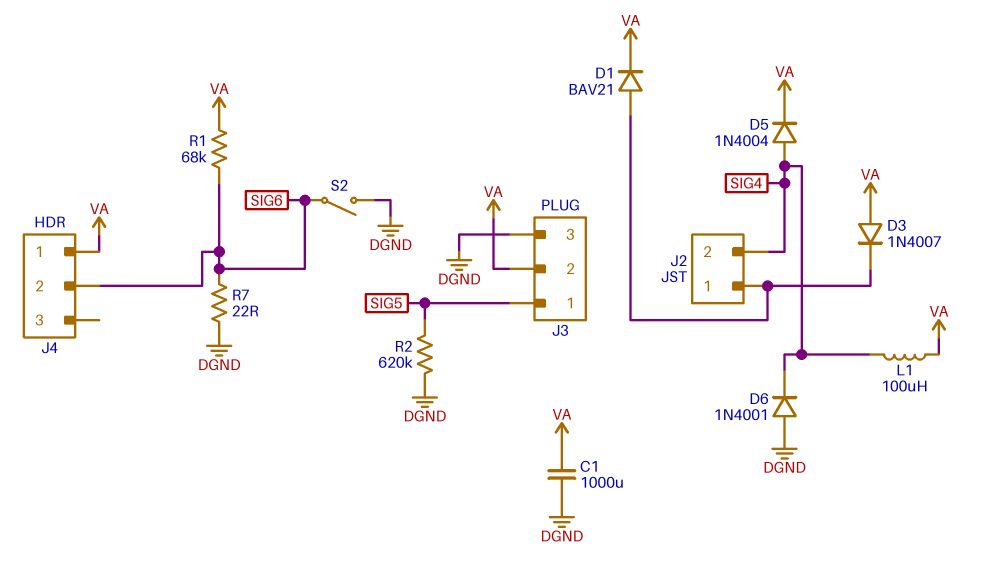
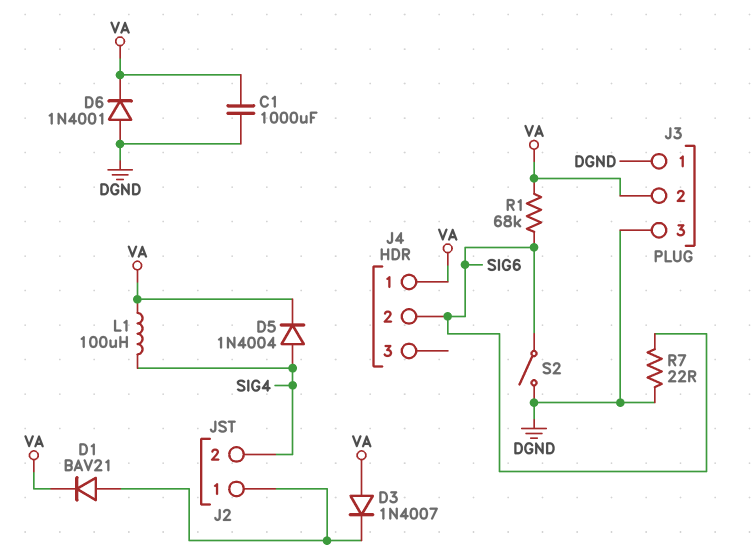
D6: diode 1N4001 (A DGND, K SIG4) -> diode 1N4001 (A DGND, K VA)
J3 pin 1: SIG5 -> DGND
R2: 620k (DGND, SIG5) -> none

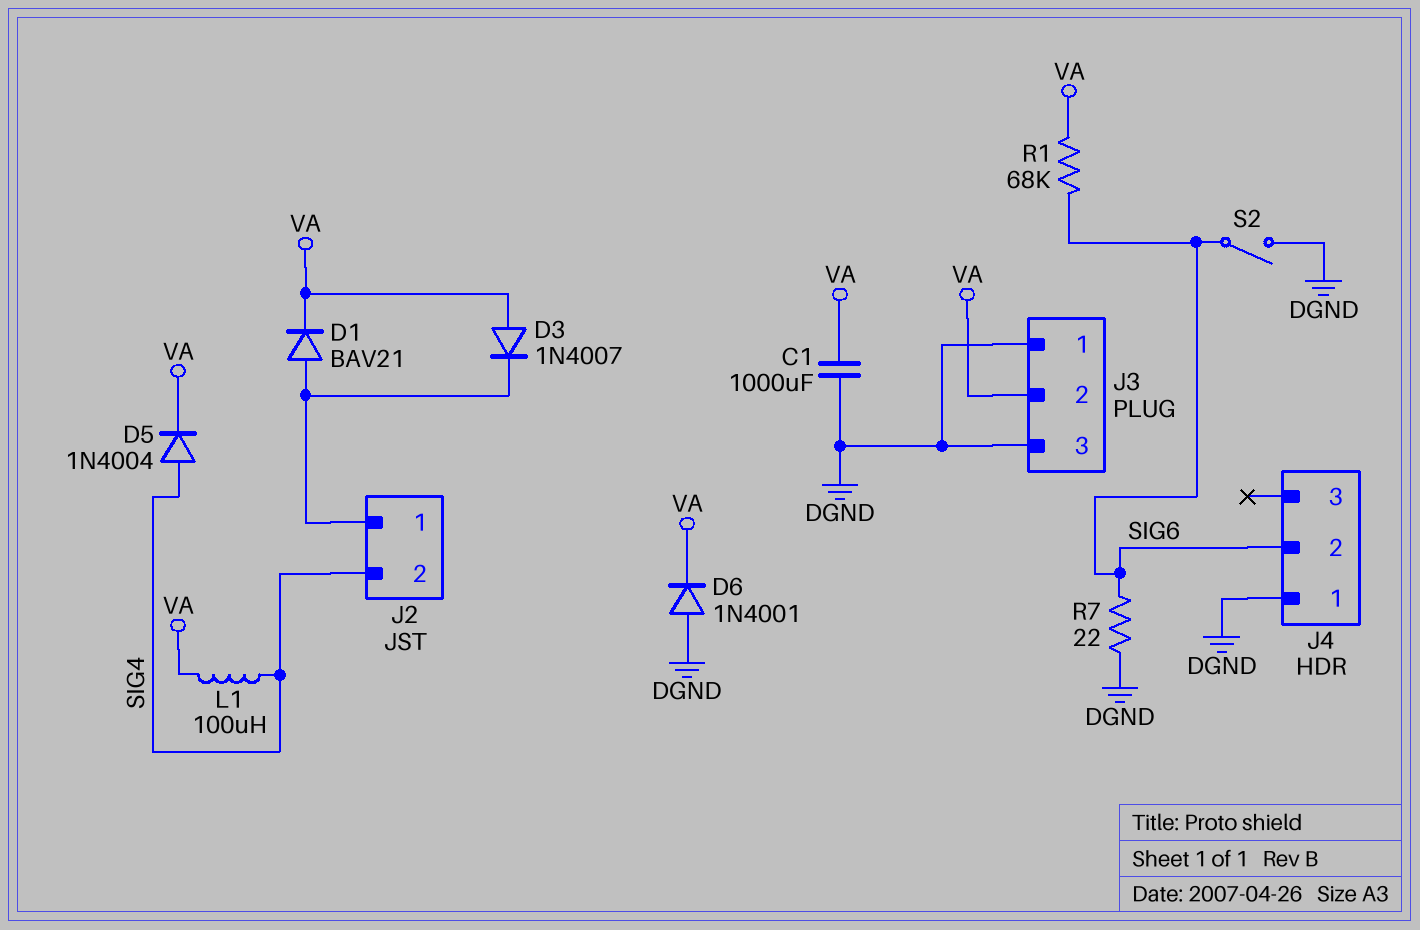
J4 pin 1: VA -> DGND

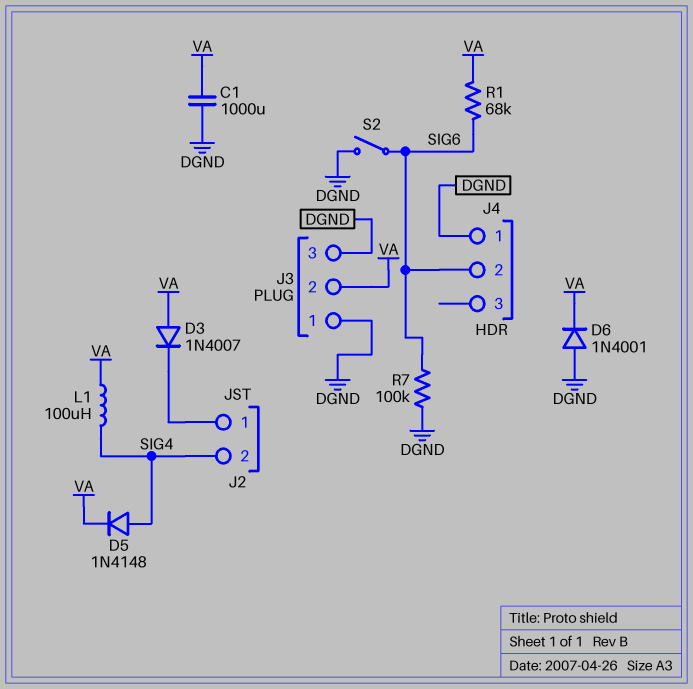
D1: diode BAV21 (A J2/1, K VA) -> none
D5: diode 1N4004 (A SIG4, K VA) -> diode 1N4148 (A SIG4, K VA)
R7: 22 (DGND, SIG6) -> 100k (DGND, SIG6)

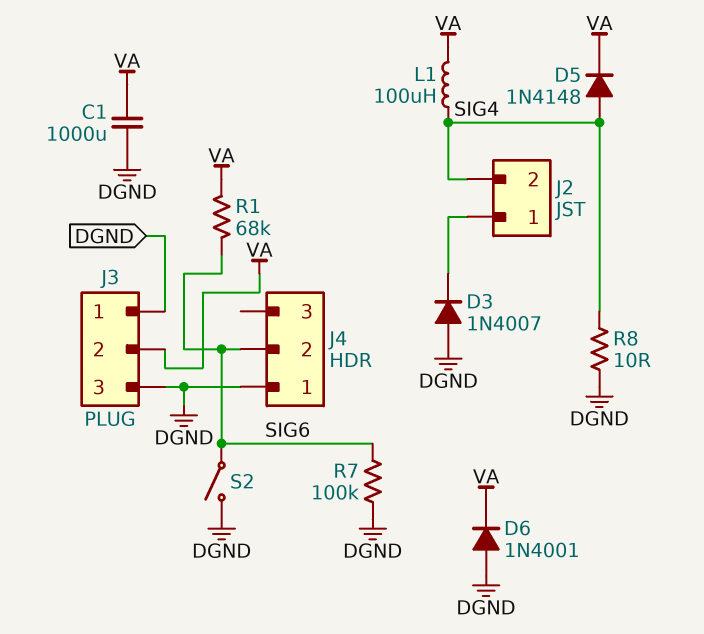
D3: diode 1N4007 (A VA, K J2/1) -> diode 1N4007 (A DGND, K J2/1)
R8: none -> 10 (DGND, SIG4)

